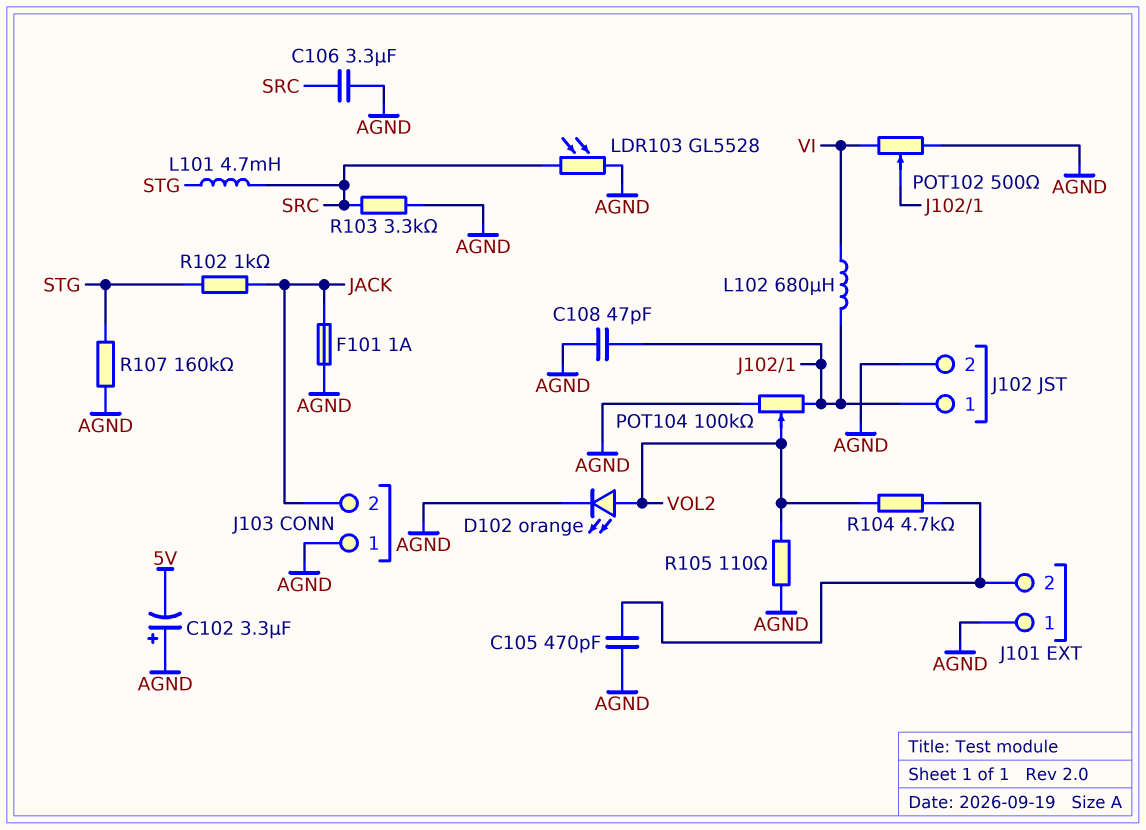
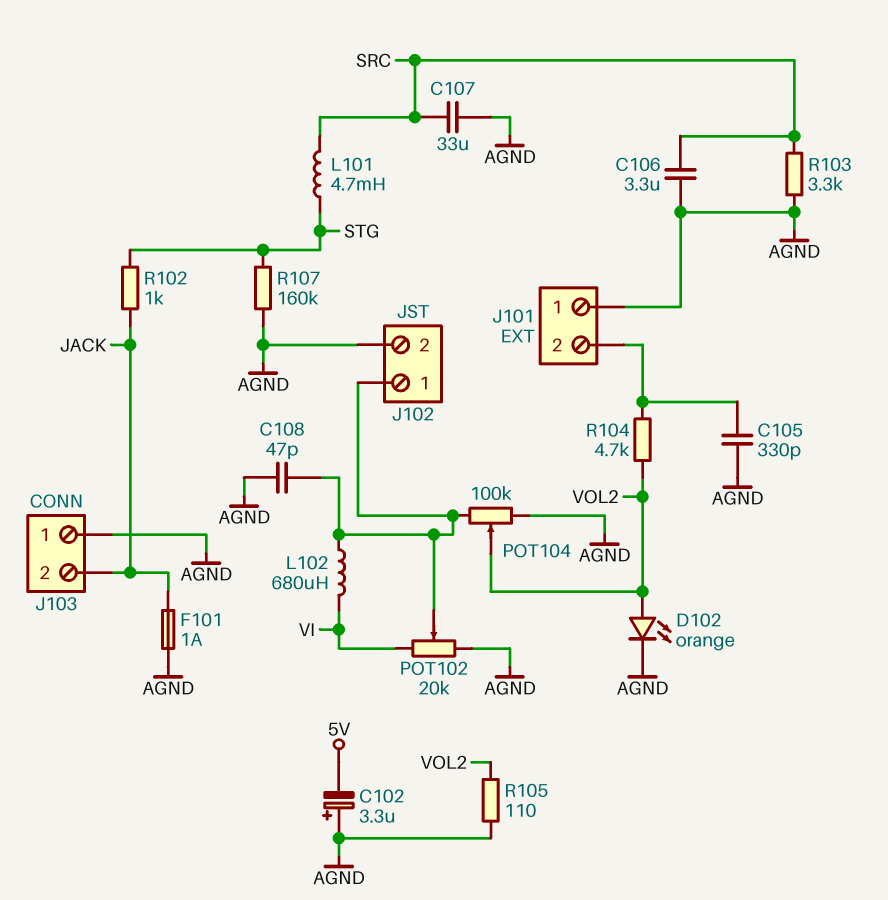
C105: 470pF (AGND, J101/2) -> 330pF (AGND, J101/2)
C107: none -> 33uF (AGND, SRC)
LDR103: GL5528 (AGND, SRC) -> none
POT102: 500 (AGND, VI, wiper J102/1) -> 20k (AGND, VI, wiper J102/1)

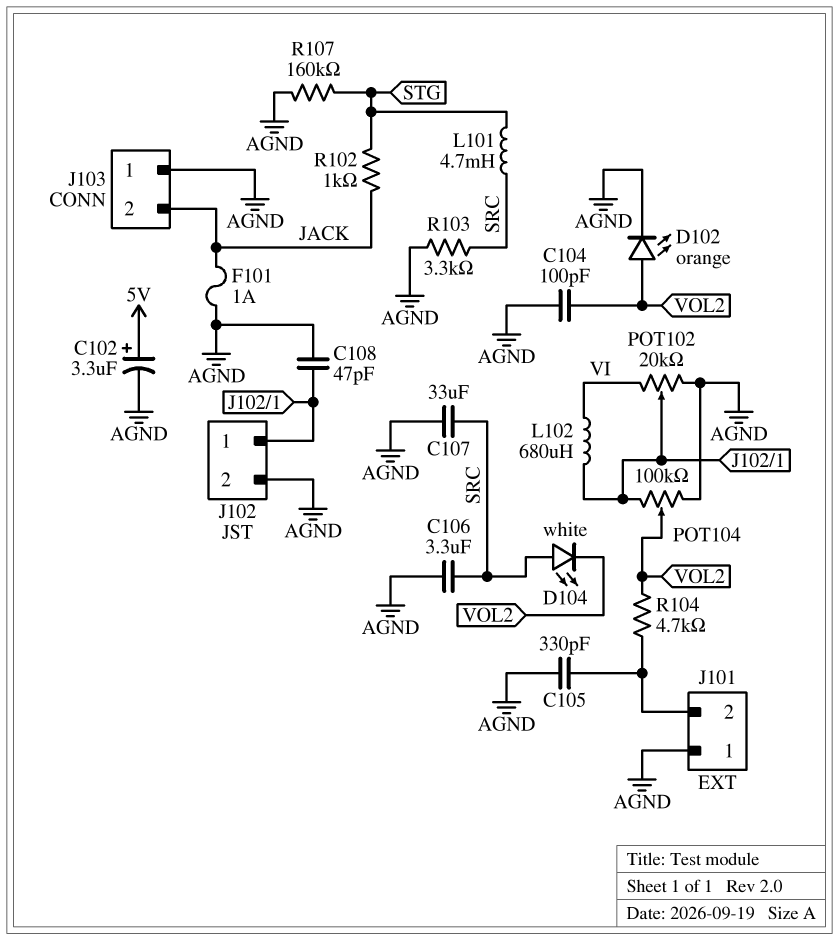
C102: 3.3uF (plus AGND, minus 5V) -> 3.3uF (plus 5V, minus AGND)
C104: none -> 100pF (AGND, VOL2)
D104: none -> LED white (A SRC, K VOL2)
R105: 110 (AGND, VOL2) -> none

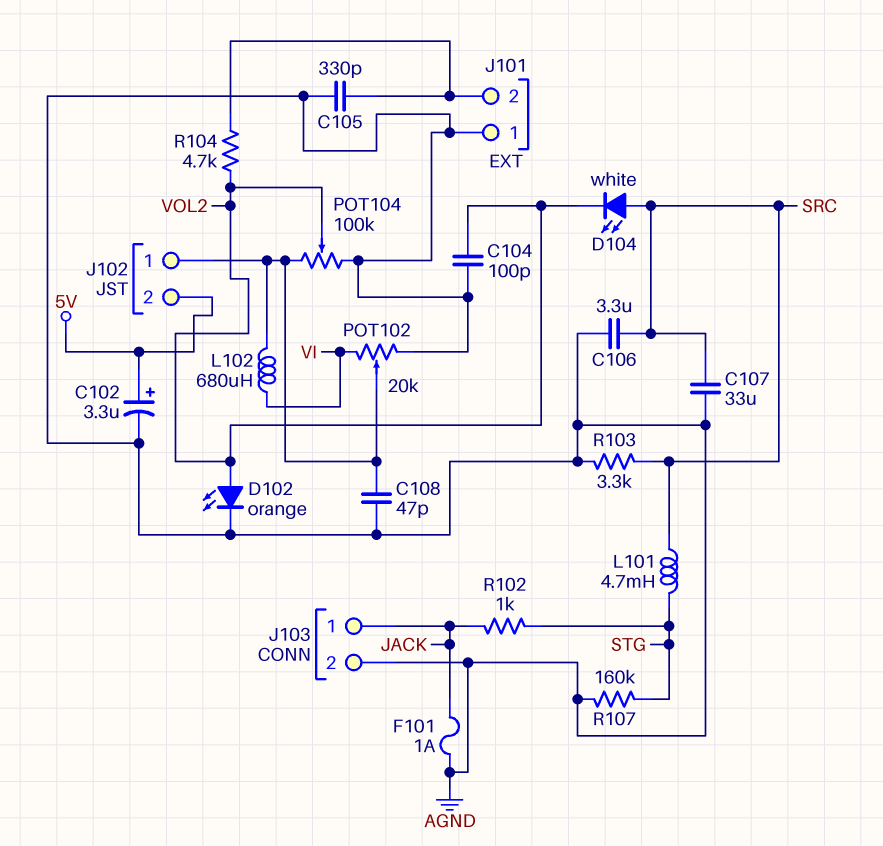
J102 pin 2: AGND -> 5V
J103 pin 1: AGND -> JACK
J103 pin 2: JACK -> AGND

